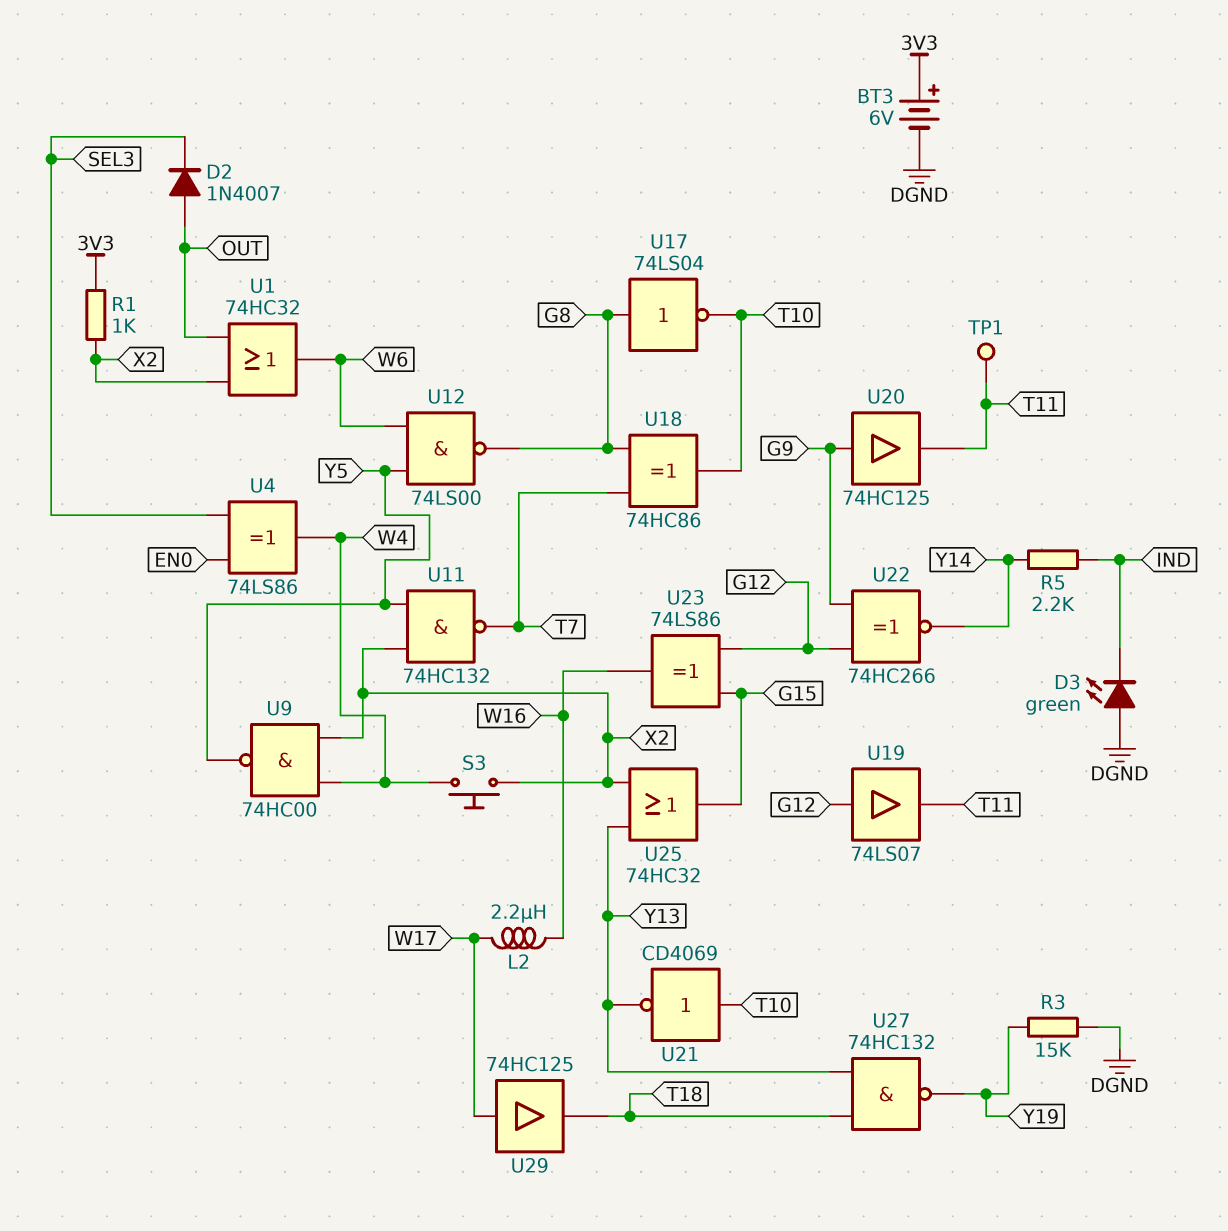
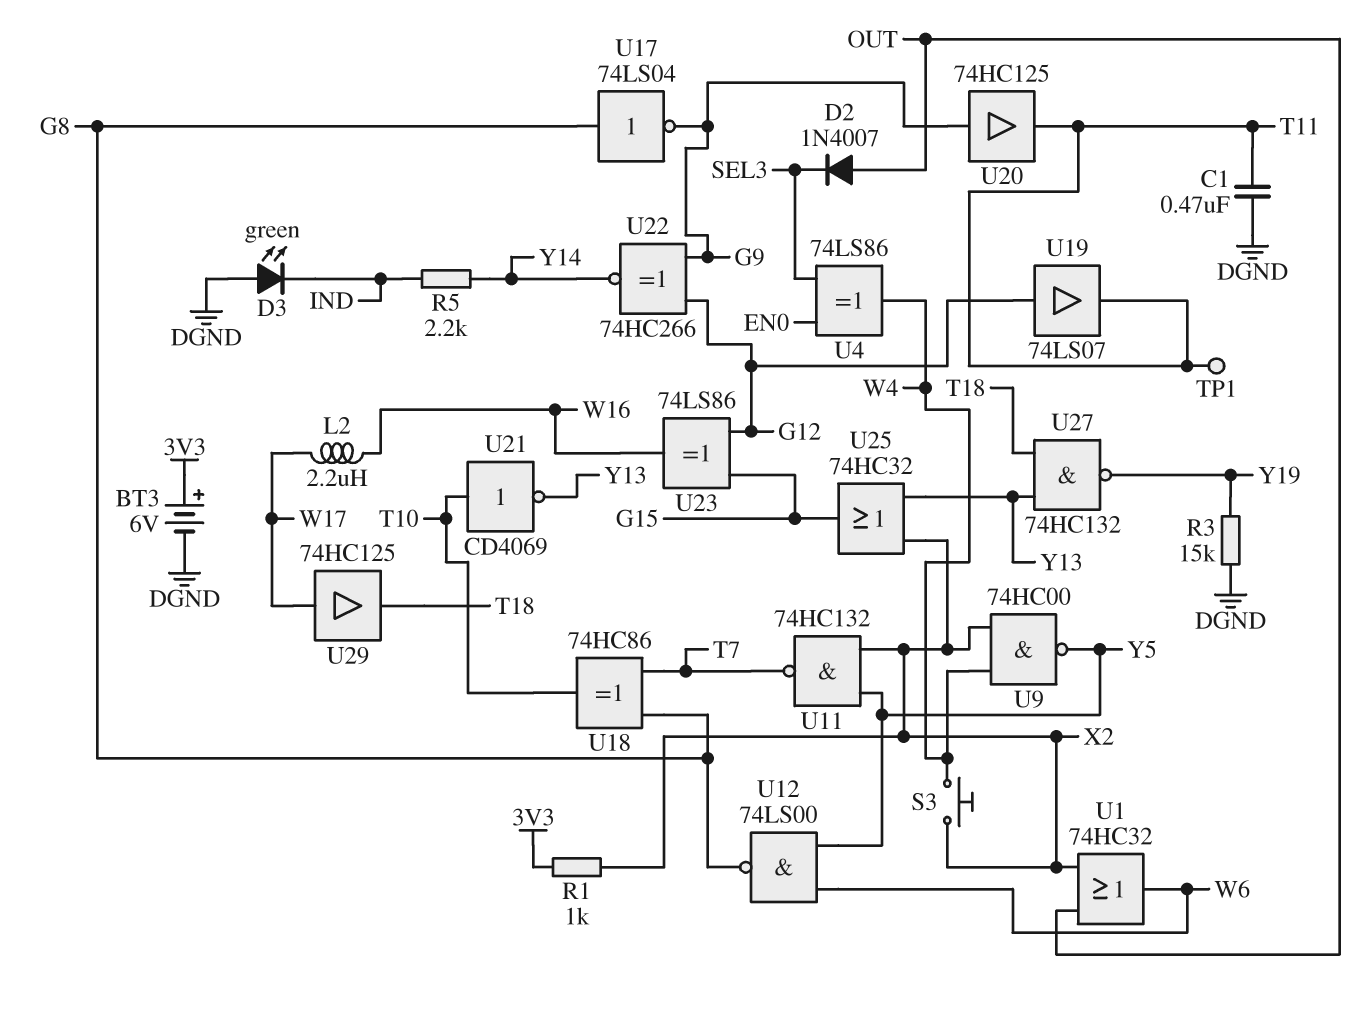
C1: none -> 470nF (DGND, T11)
U17: NOT 74LS04 (in G8, out T10) -> NOT 74LS04 (in G8, out G9)

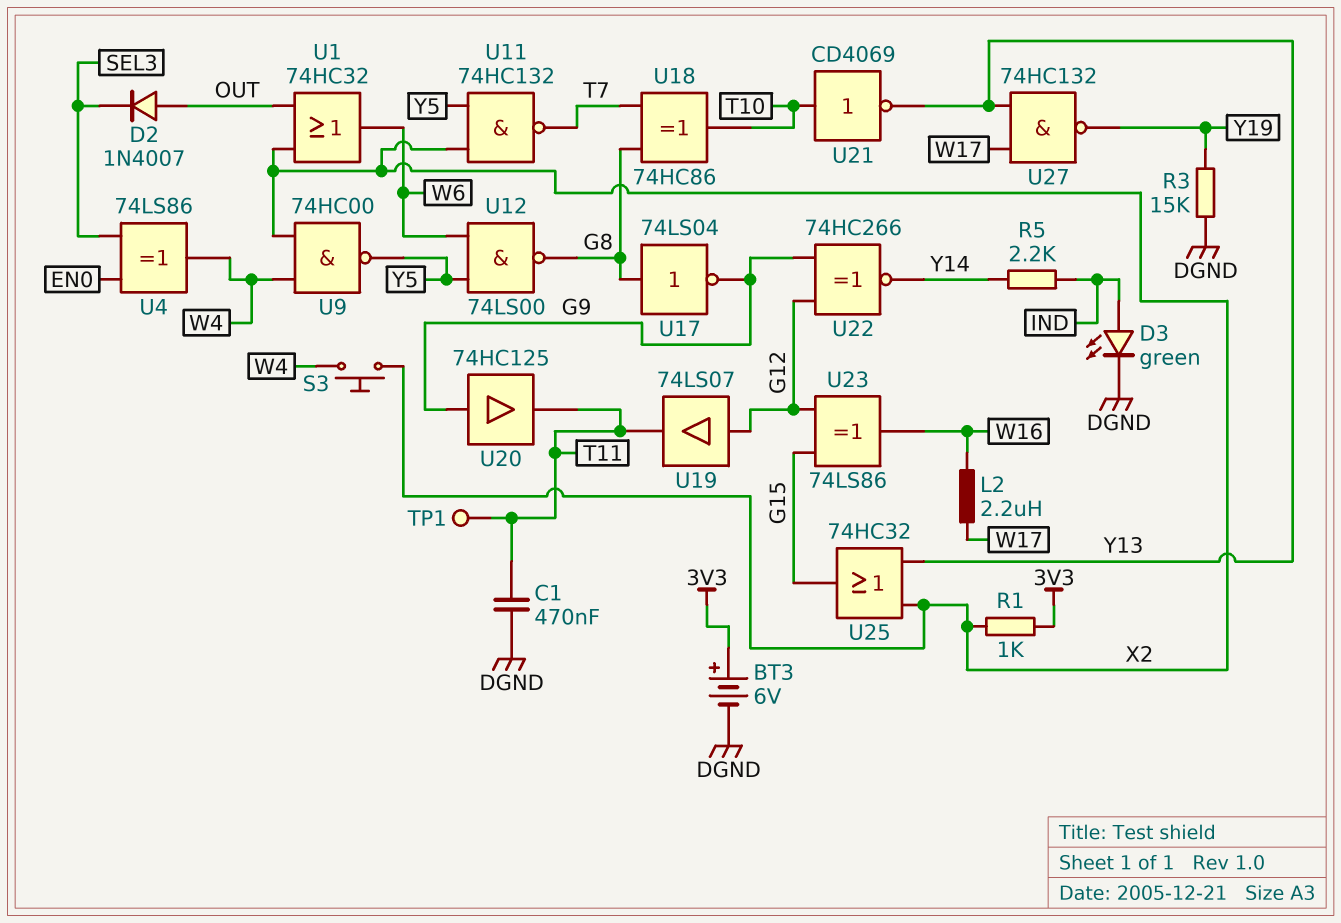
D3: LED green (A DGND, K IND) -> LED green (A IND, K DGND)
U27: NAND 74HC132 (in T18, in Y13, out Y19) -> NAND 74HC132 (in W17, in Y13, out Y19)
U29: buffer 74HC125 (in W17, out T18) -> none

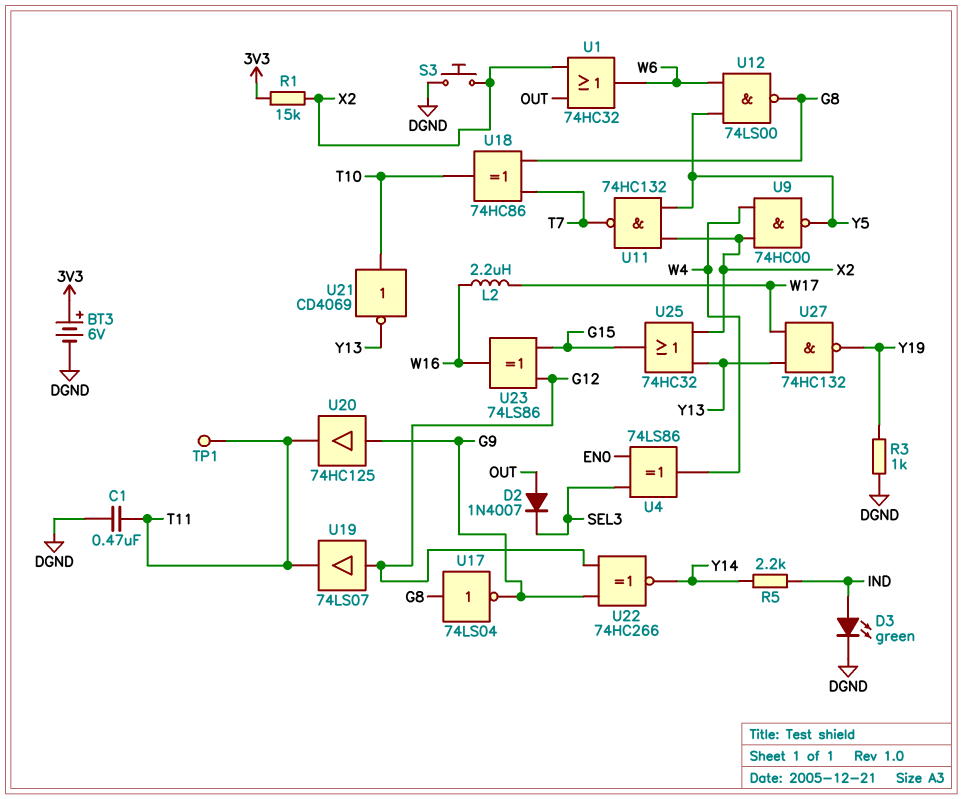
R1: 1k (3V3, X2) -> 15k (3V3, X2)
R3: 15k (DGND, Y19) -> 1k (DGND, Y19)
S3: button (W4, X2) -> button (DGND, X2)

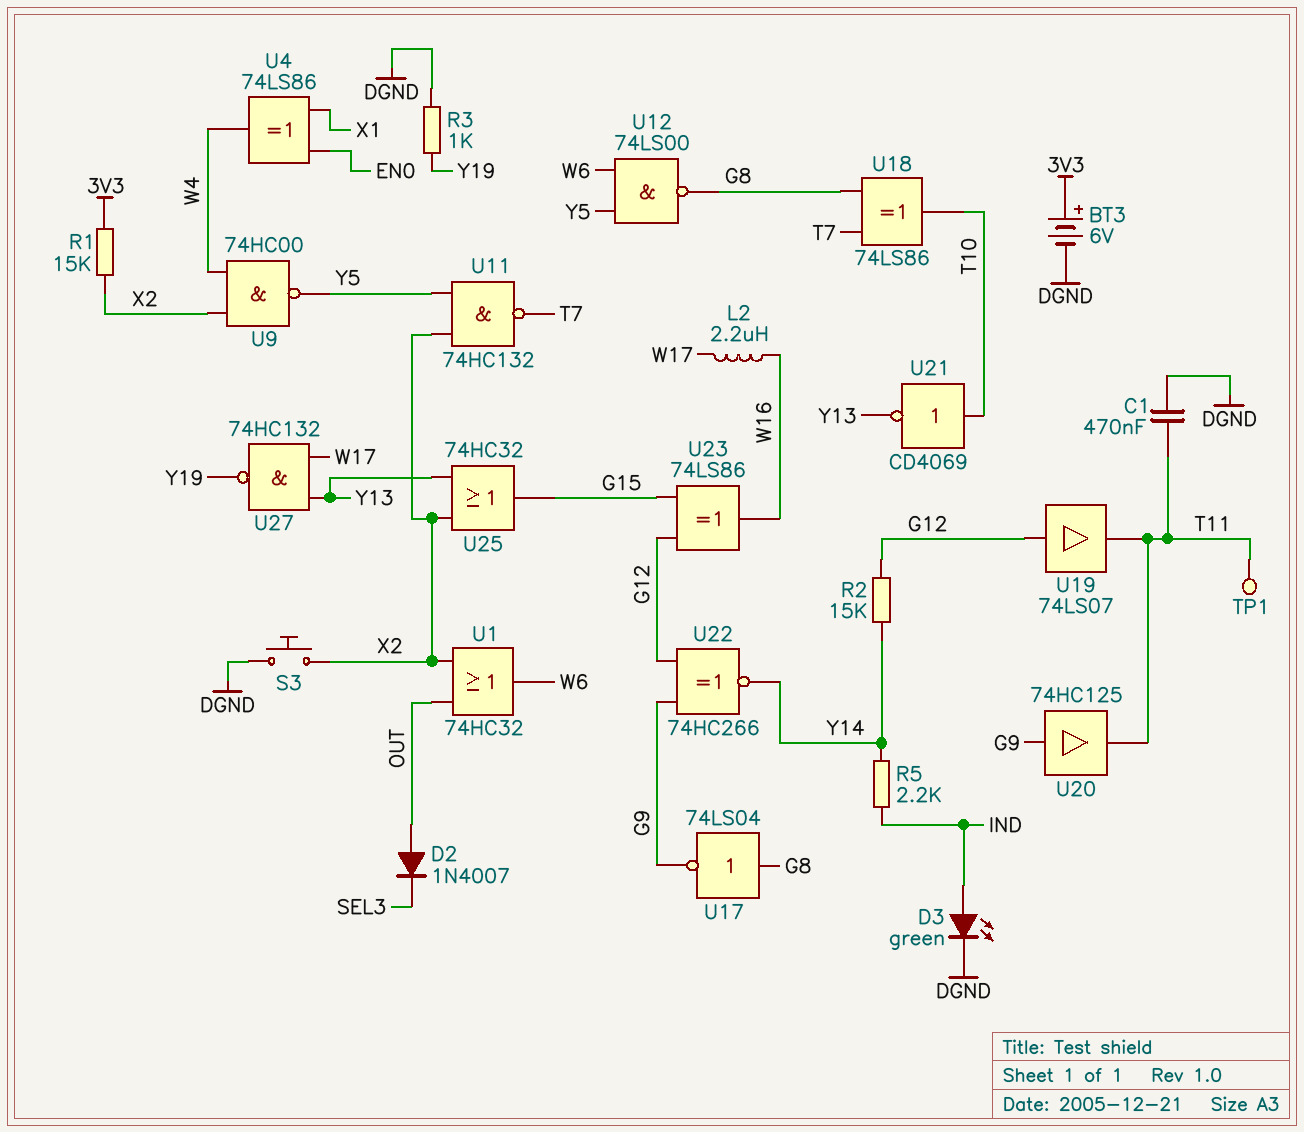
R2: none -> 15k (G12, Y14)
U4: XOR 74LS86 (in EN0, in SEL3, out W4) -> XOR 74LS86 (in EN0, in X1, out W4)
U18: XOR 74HC86 (in G8, in T7, out T10) -> XOR 74LS86 (in G8, in T7, out T10)

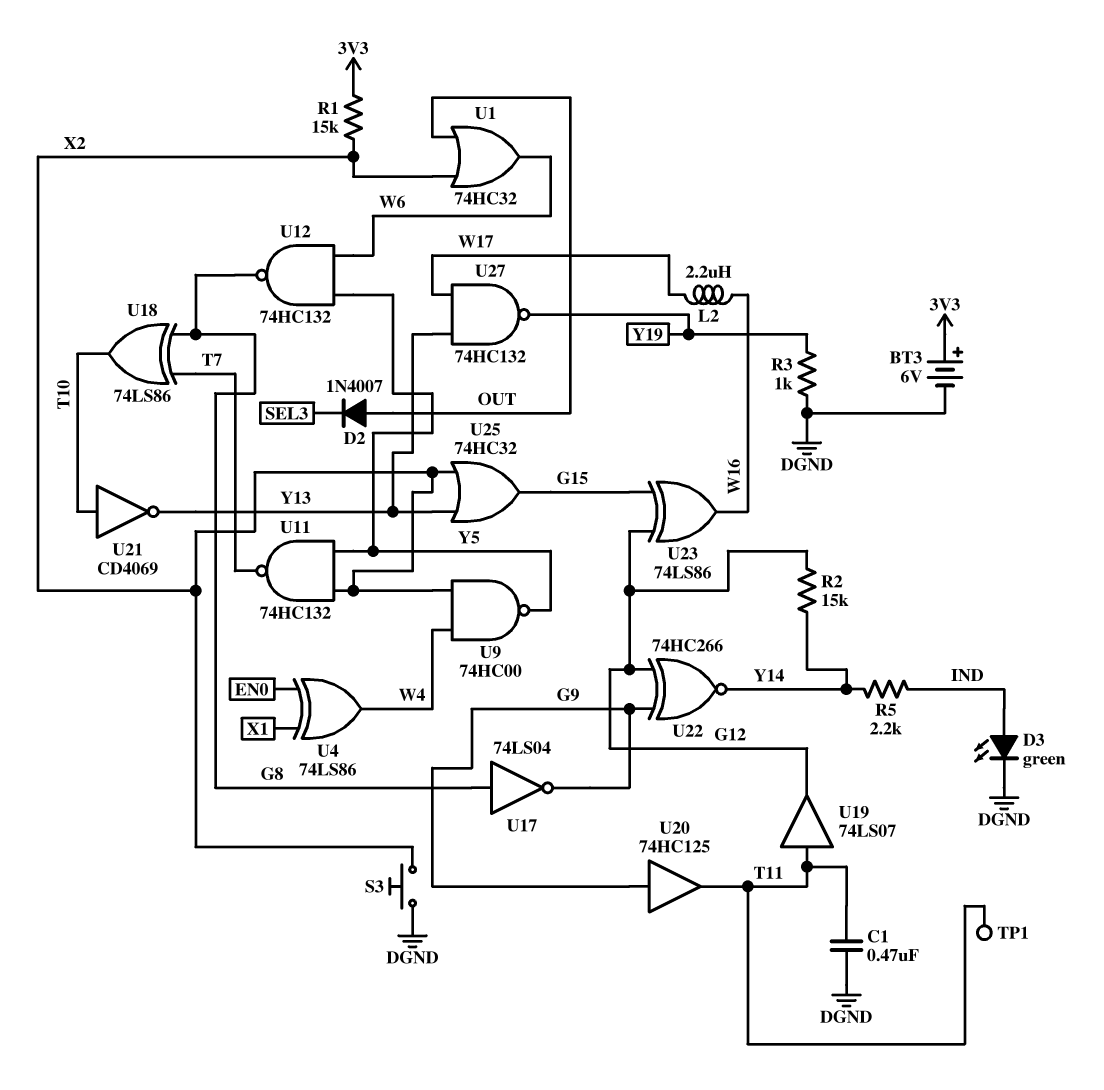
U12: NAND 74LS00 (in W6, in Y5, out G8) -> NAND 74HC132 (in W6, in Y5, out G8)
U19: buffer 74LS07 (in G12, out T11) -> buffer 74LS07 (in T11, out G12)

